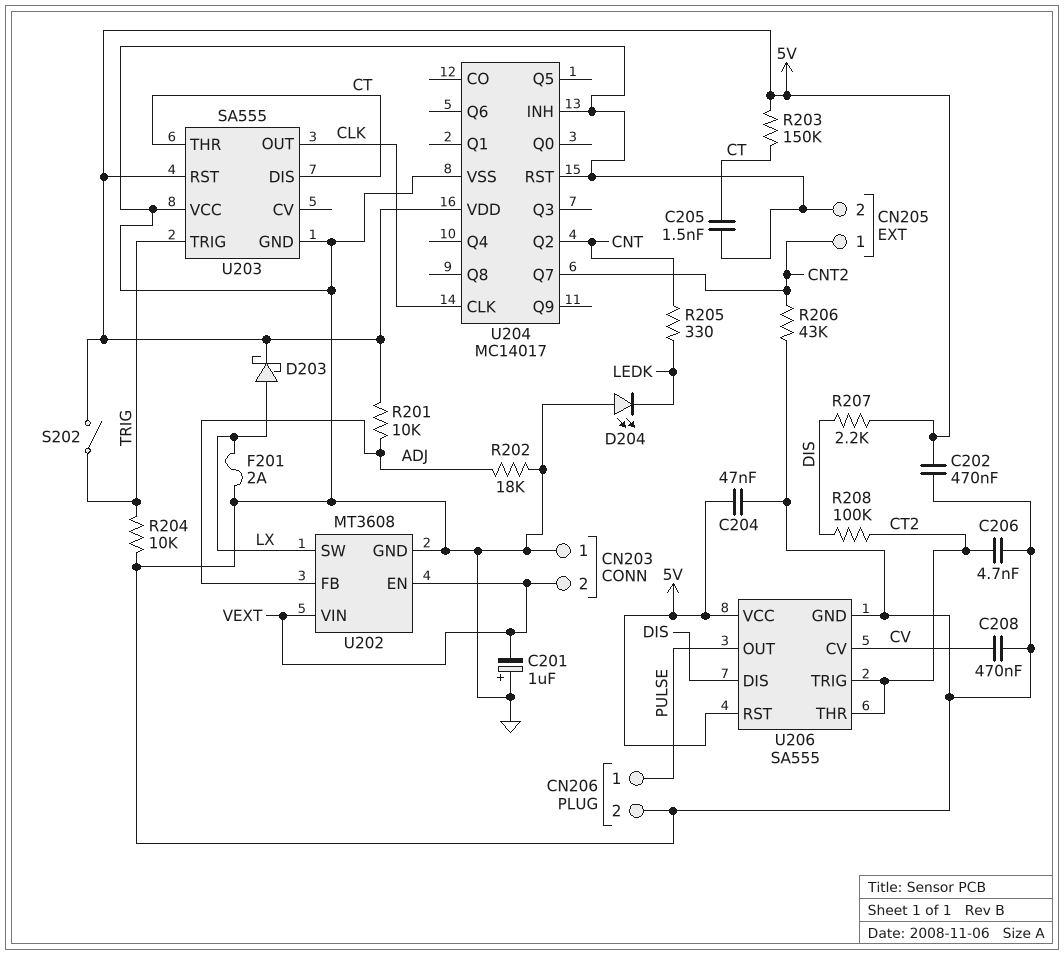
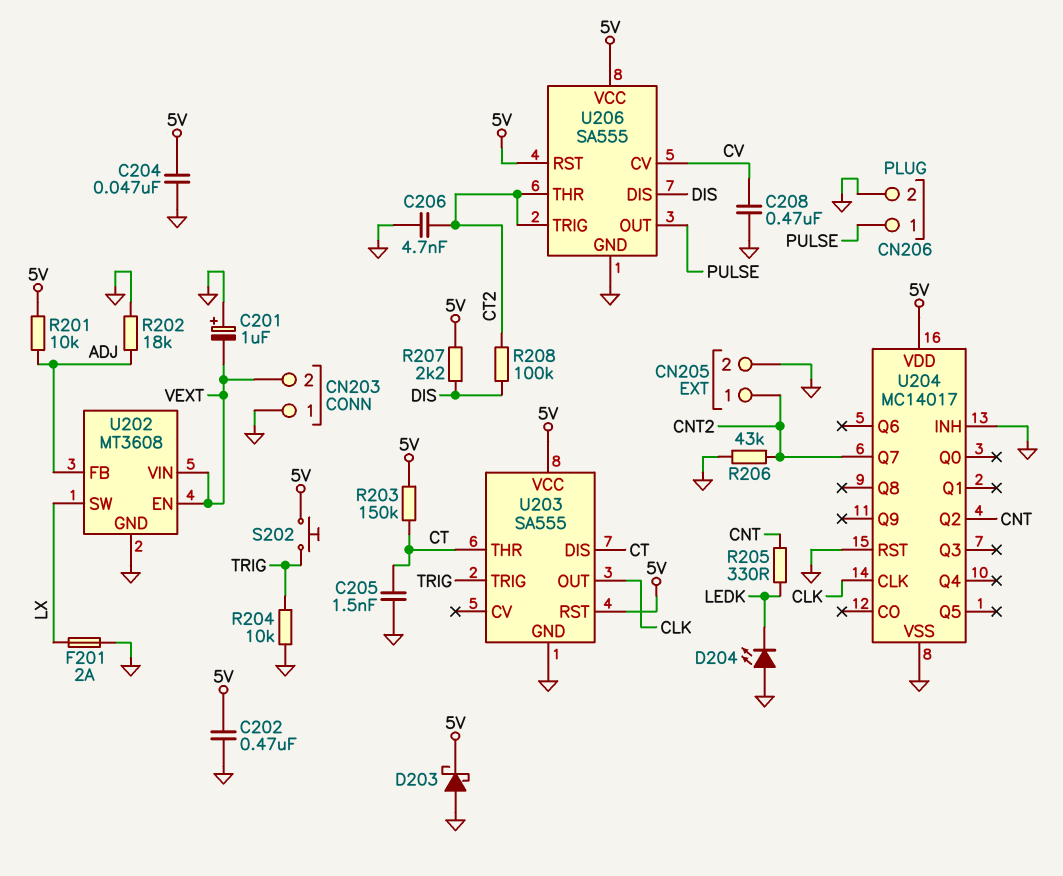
D203: schottky (A LX, K 5V) -> schottky (A GND, K 5V)
S202: switch (5V, TRIG) -> button (5V, TRIG)
U203 pin VCC: GND -> 5V

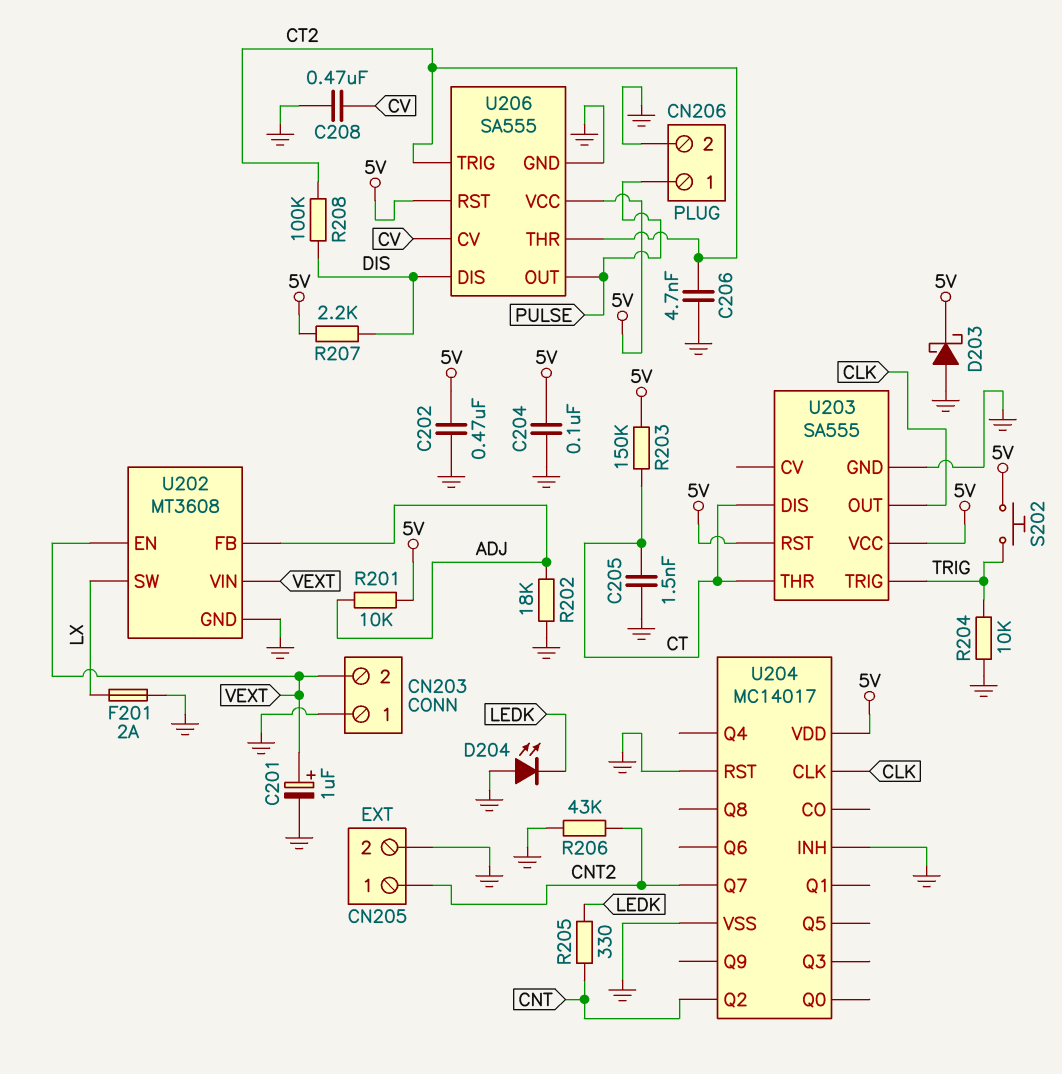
C201: 1uF (plus GND, minus VEXT) -> 1uF (plus VEXT, minus GND)
C204: 47nF (5V, GND) -> 100nF (5V, GND)

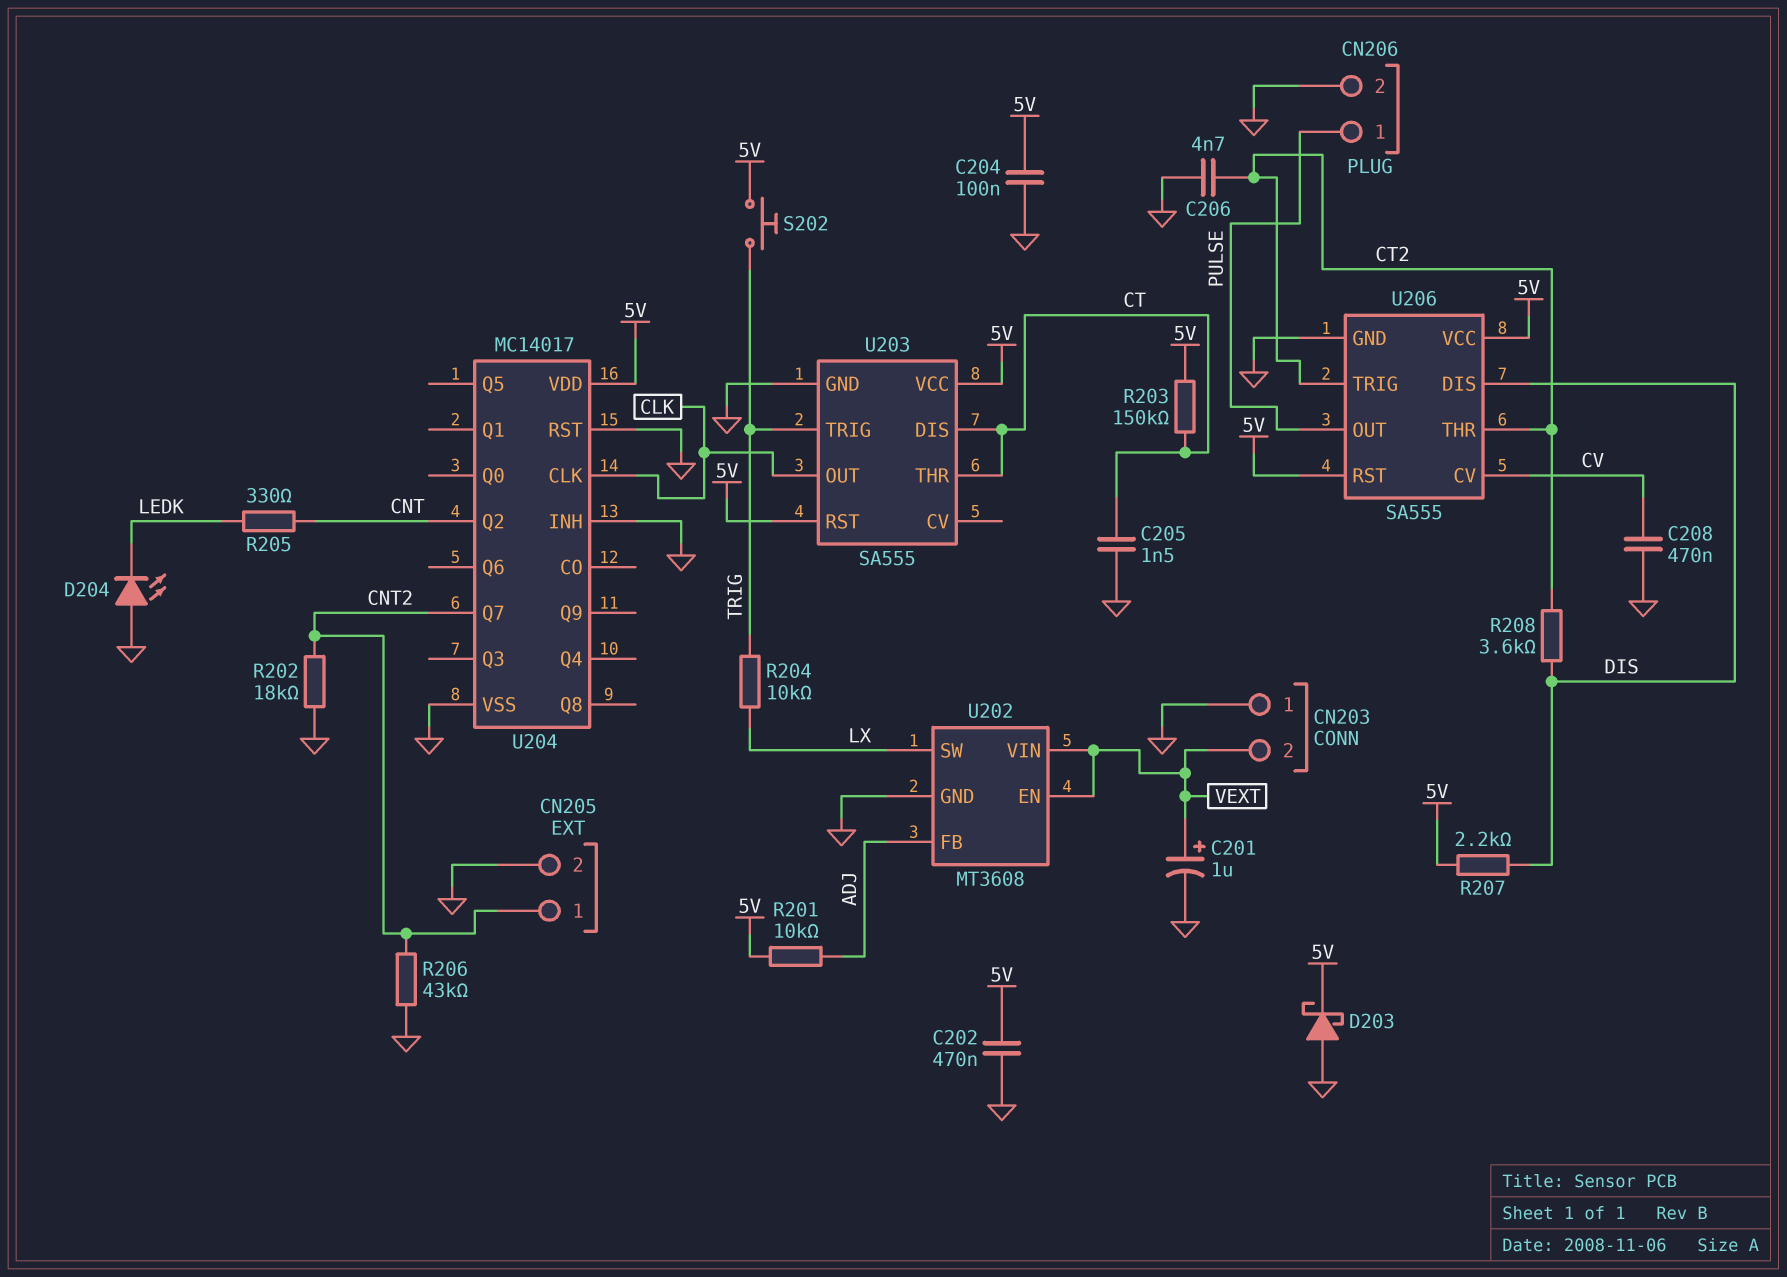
F201: 2A (GND, LX) -> none
R202: 18k (ADJ, GND) -> 18k (CNT2, GND)
R204: 10k (GND, TRIG) -> 10k (LX, TRIG)
R208: 100k (CT2, DIS) -> 3.6k (CT2, DIS)

